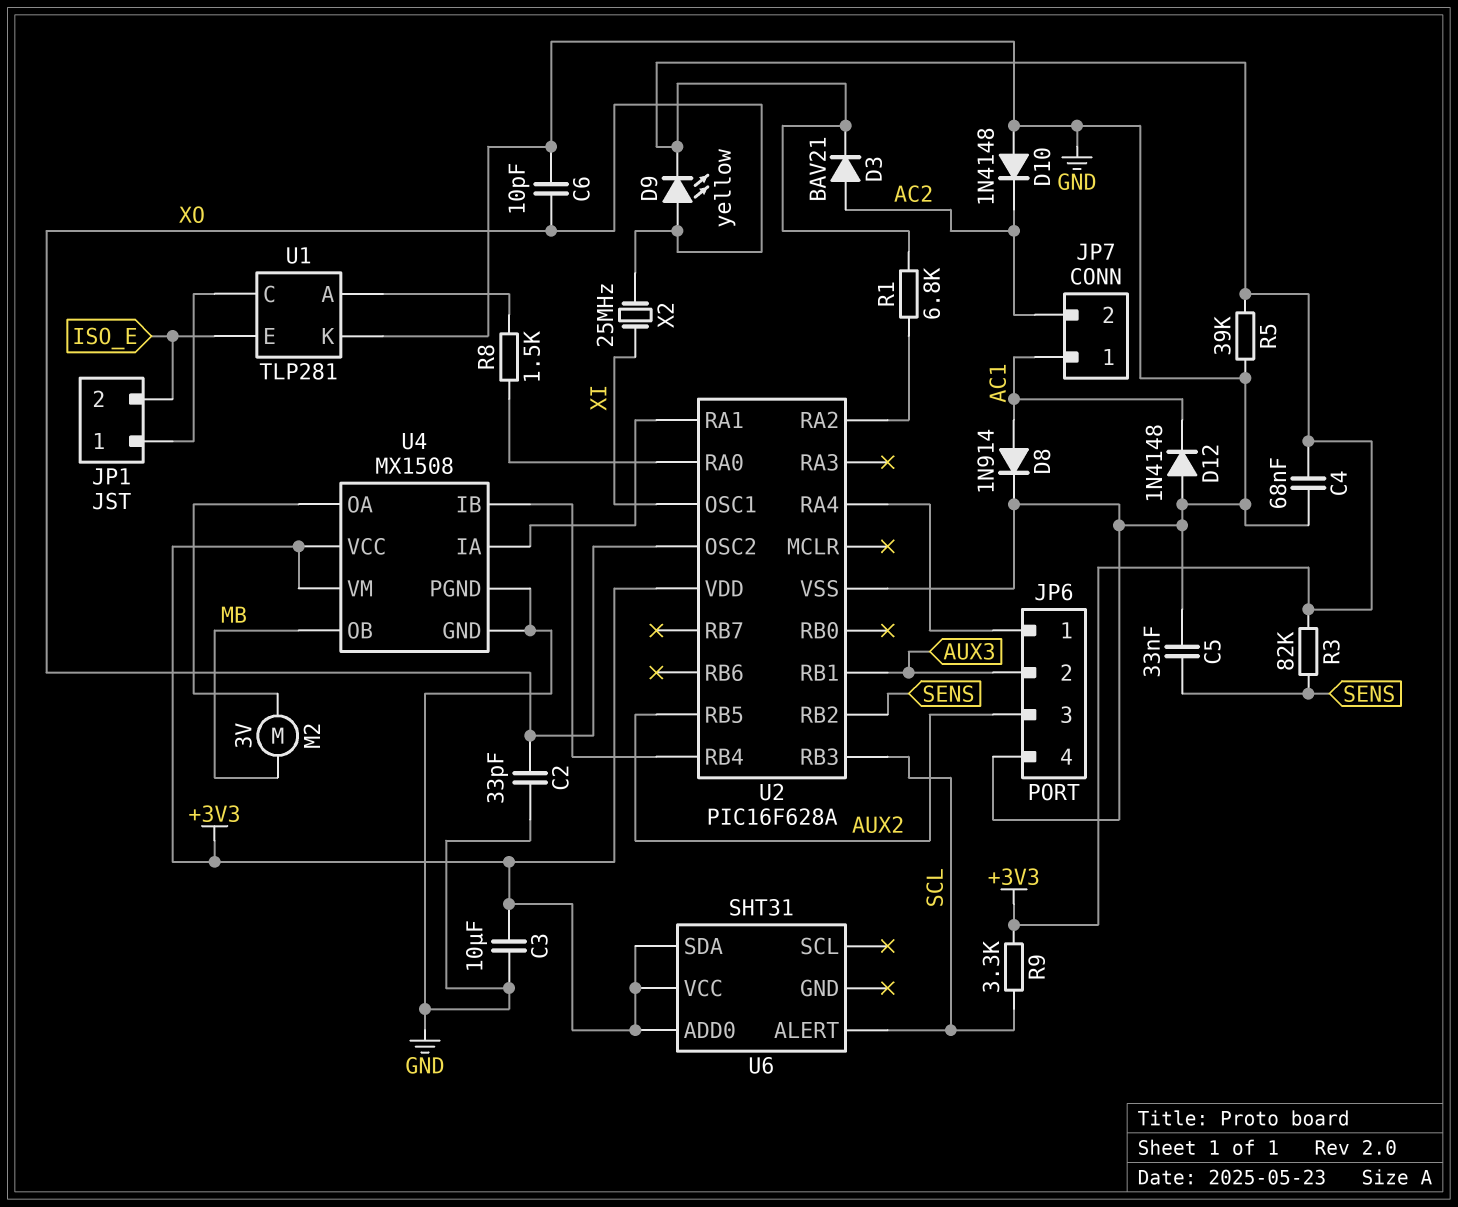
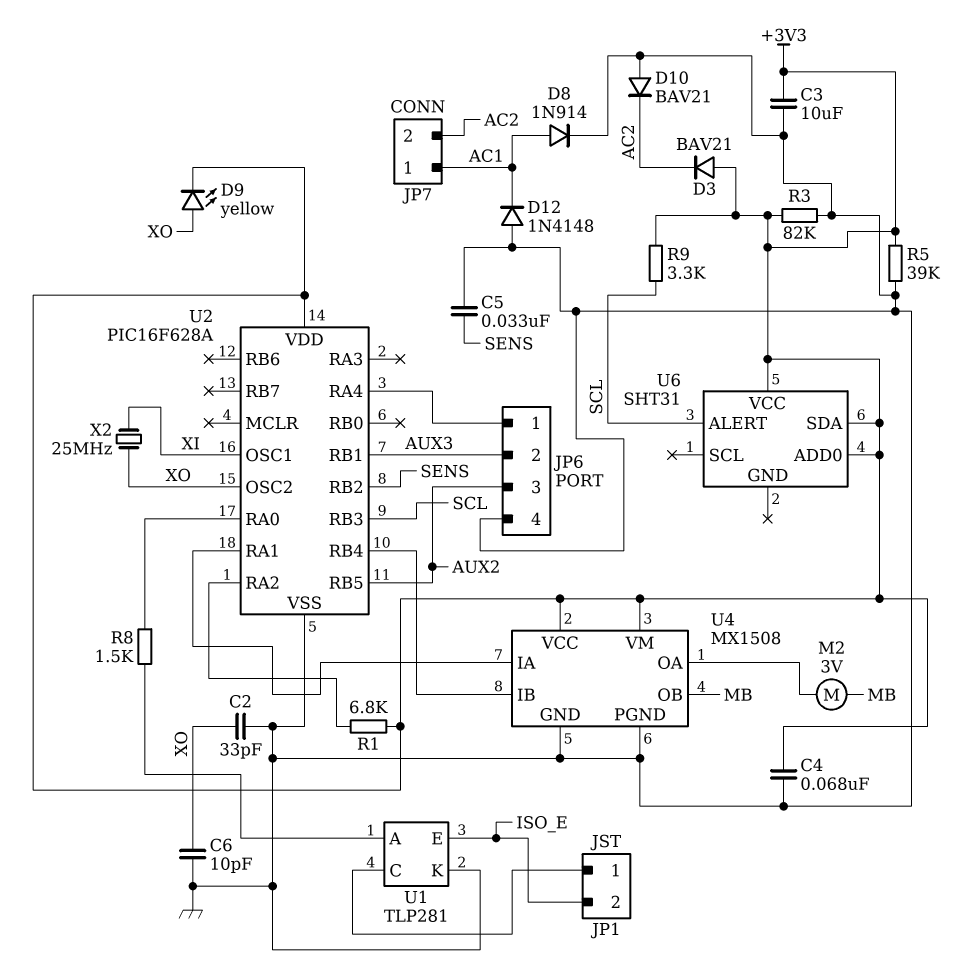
D3: diode BAV21 (A AC2, K +3V3) -> diode BAV21 (A +3V3, K AC2)
D10: diode 1N4148 (A GND, K AC2) -> diode BAV21 (A GND, K AC2)
R3: 82k (+3V3, SENS) -> 82k (+3V3, GND)

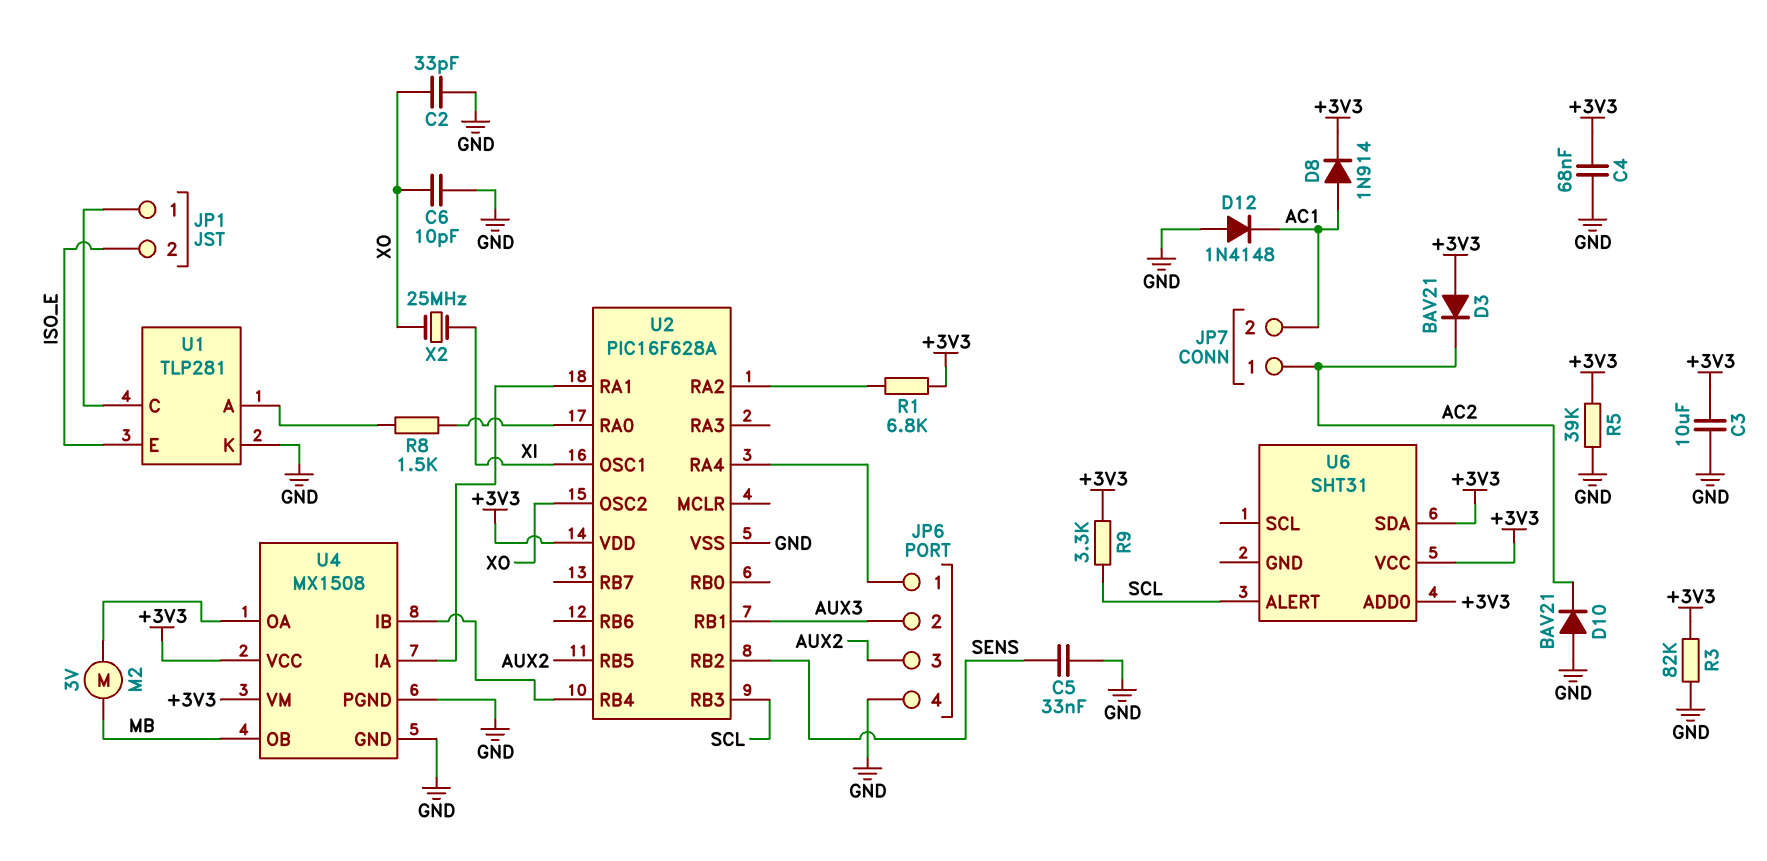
D8: diode 1N914 (A AC1, K GND) -> diode 1N914 (A AC1, K +3V3)
D9: LED yellow (A XO, K +3V3) -> none
JP7 pin 1: AC1 -> AC2
JP7 pin 2: AC2 -> AC1

